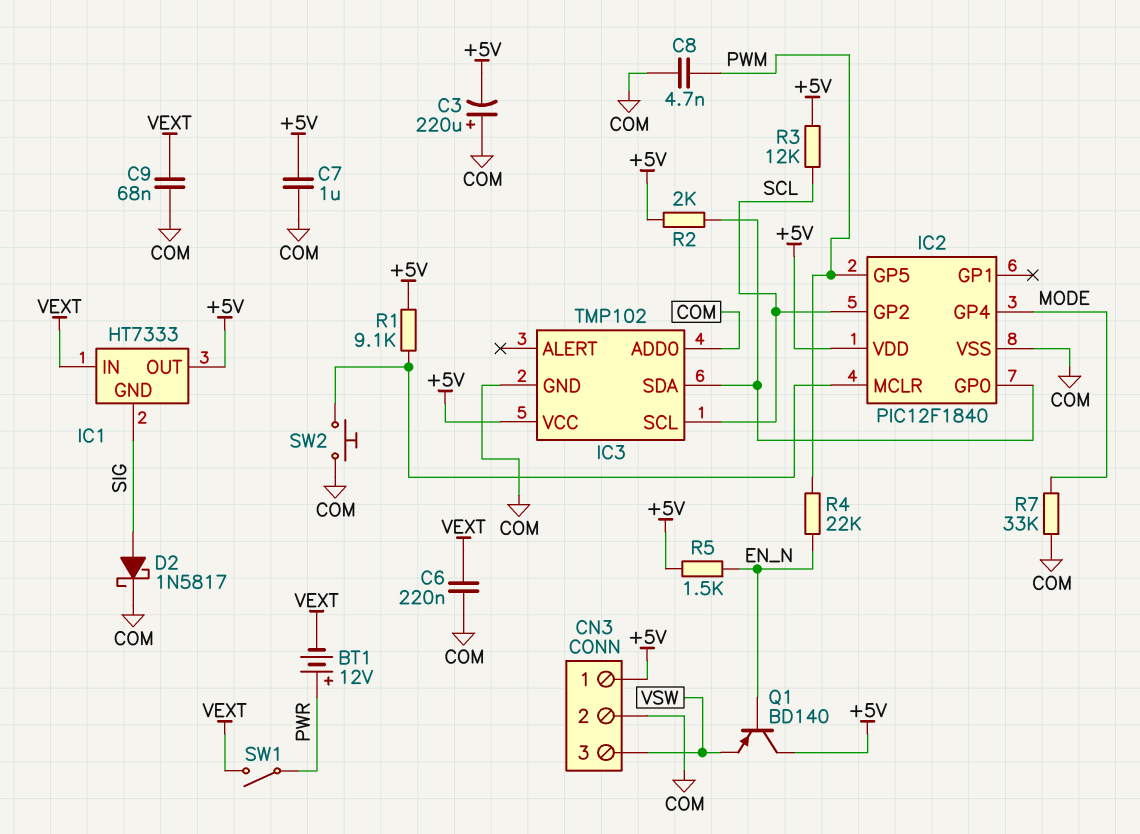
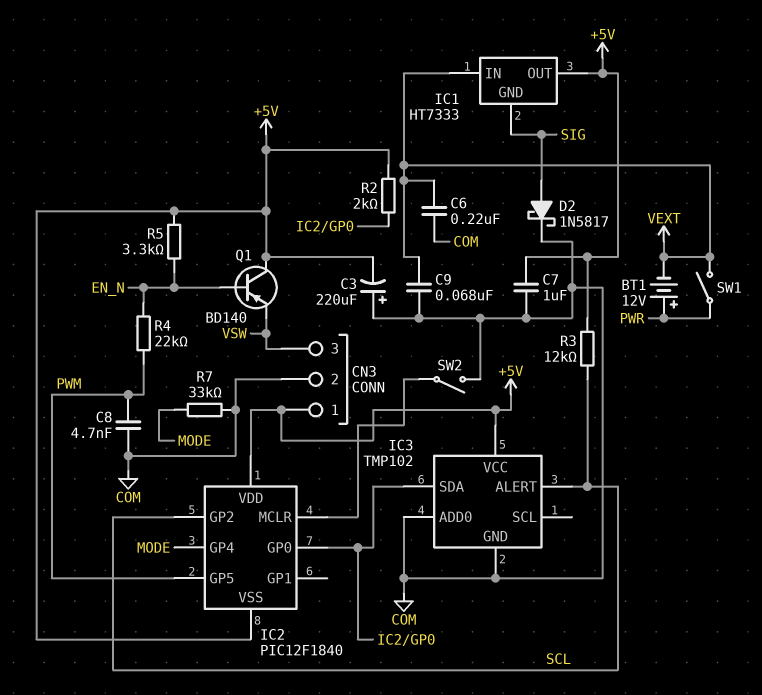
IC2 pin VSS: COM -> +5V
IC3 pin ALERT: none -> SCL
IC3 pin SCL: SCL -> none
R1: 9.1k (+5V, IC2/MCLR) -> none
R5: 1.5k (+5V, EN_N) -> 3.3k (+5V, EN_N)
SW2: button (COM, IC2/MCLR) -> switch (COM, IC2/MCLR)

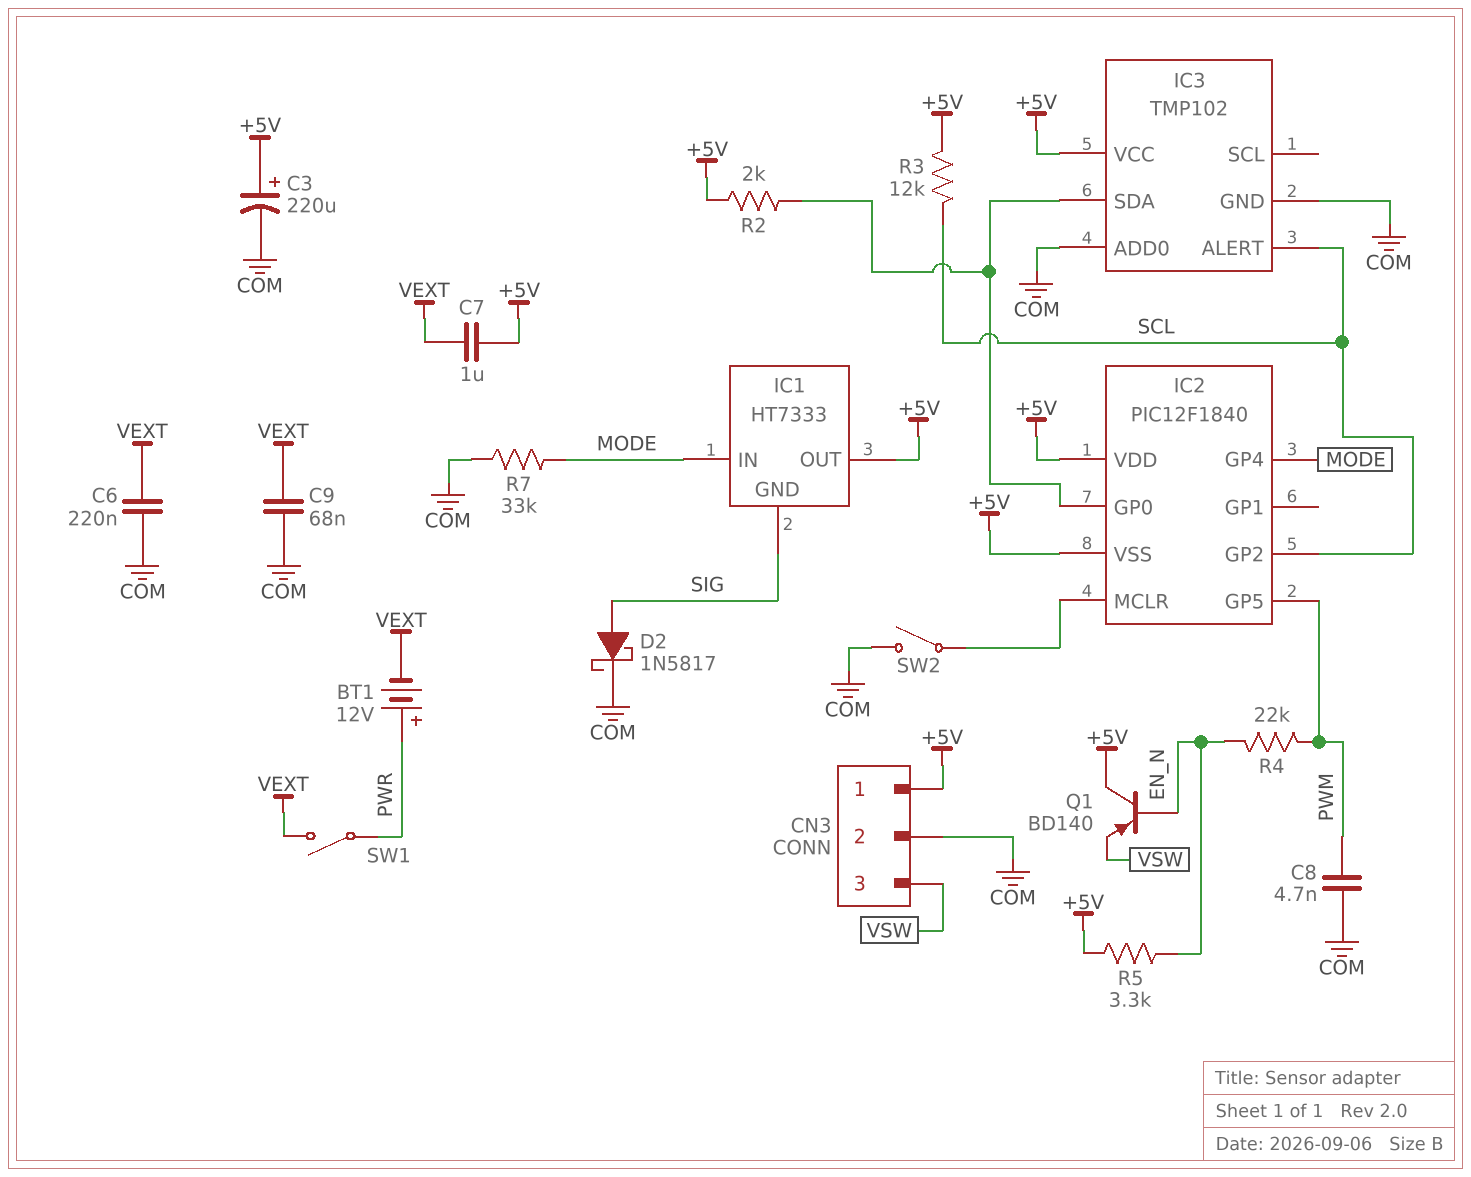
C3: 220uF (plus COM, minus +5V) -> 220uF (plus +5V, minus COM)
C7: 1uF (+5V, COM) -> 1uF (+5V, VEXT)
IC1 pin IN: VEXT -> MODE

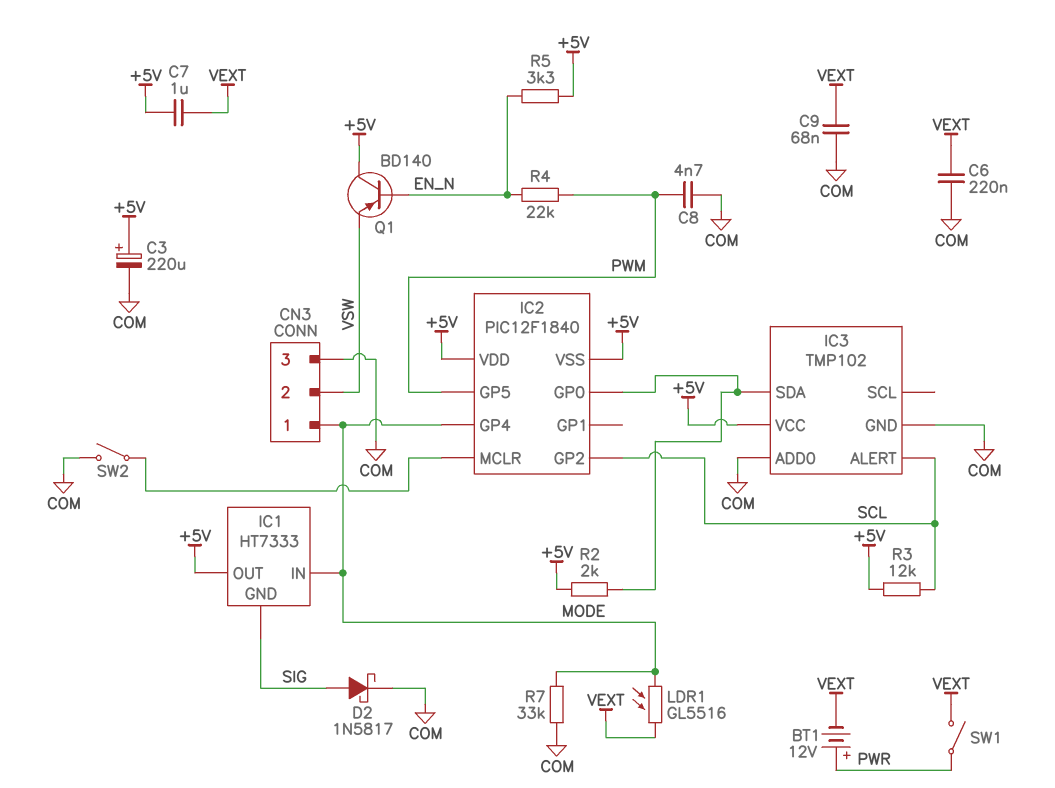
CN3 pin 1: +5V -> MODE
CN3 pin 2: COM -> VSW
CN3 pin 3: VSW -> COM
LDR1: none -> GL5516 (MODE, VEXT)

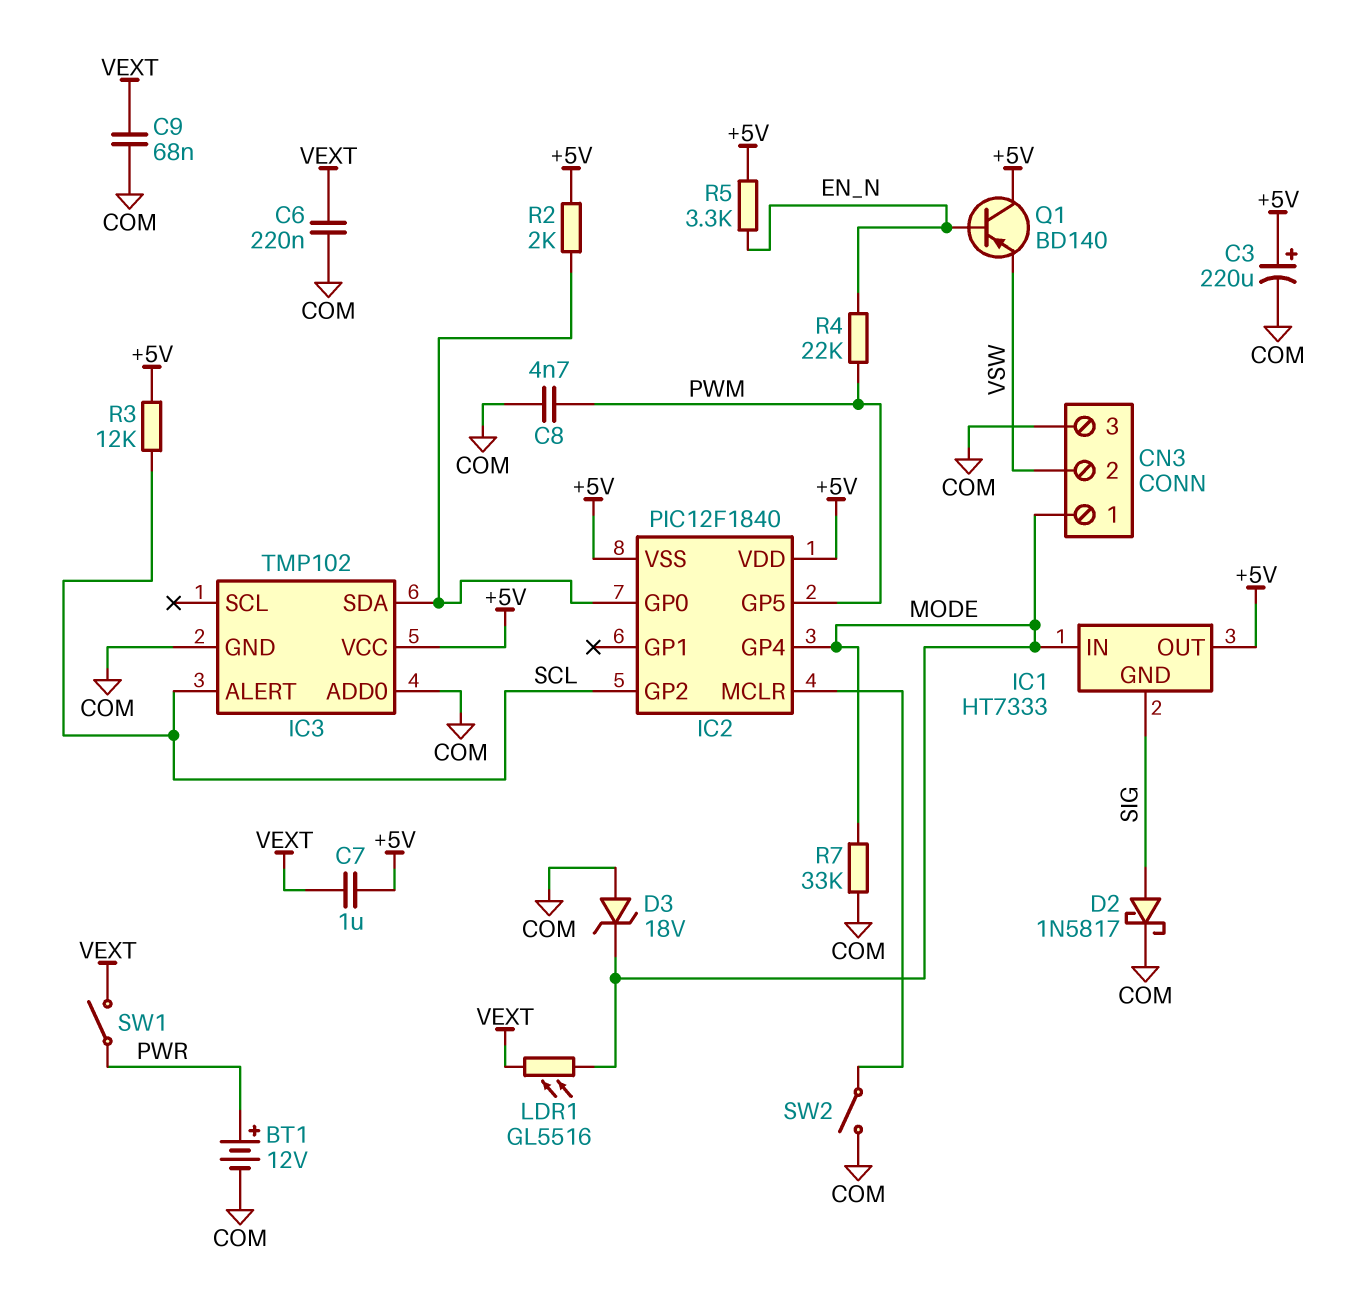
BT1: 12V (plus PWR, minus VEXT) -> 12V (plus PWR, minus COM)
D3: none -> zener 18V (A COM, K MODE)

